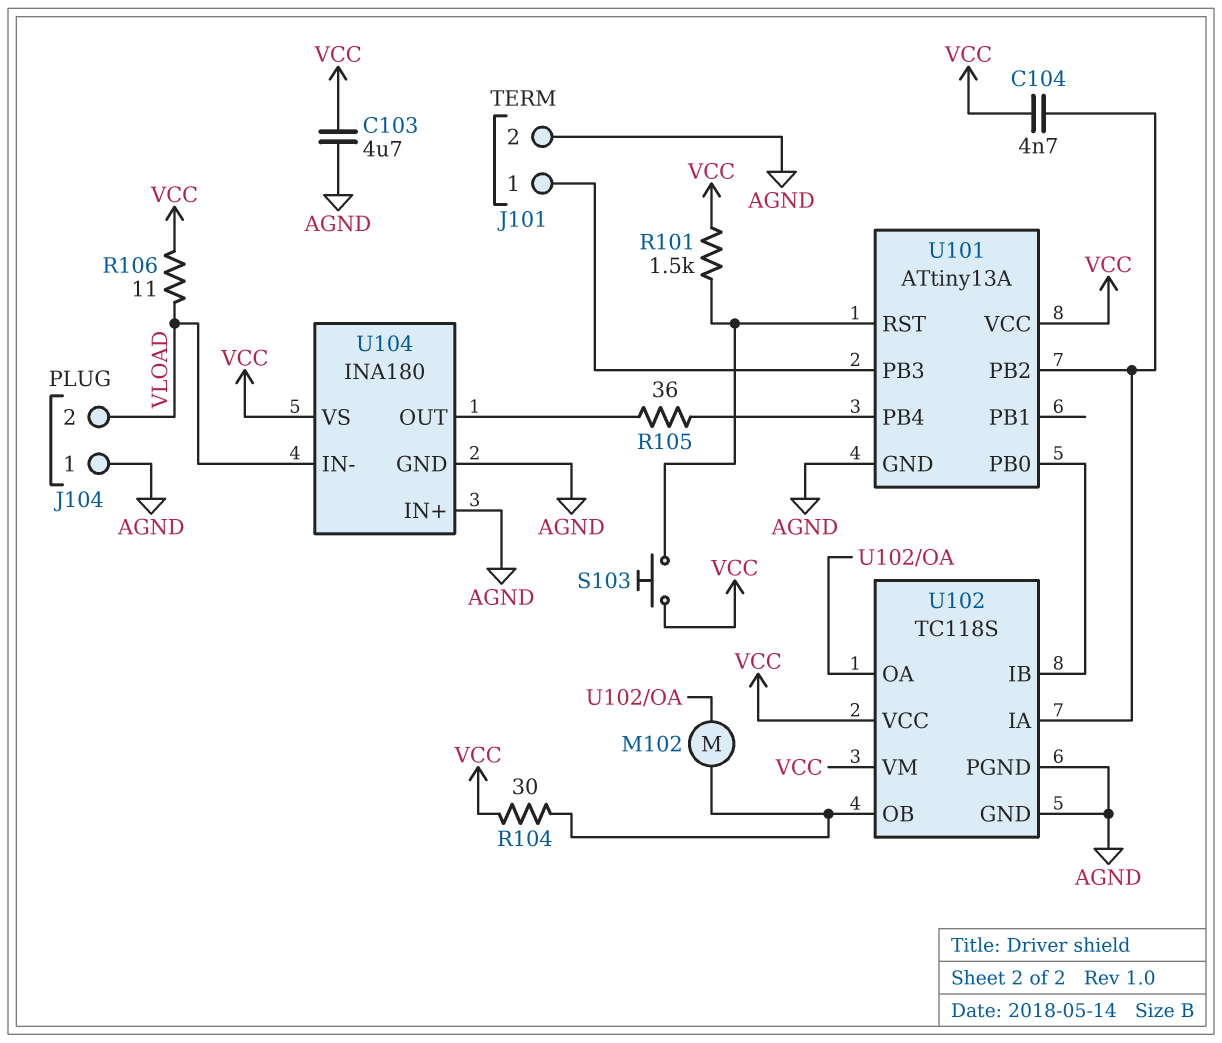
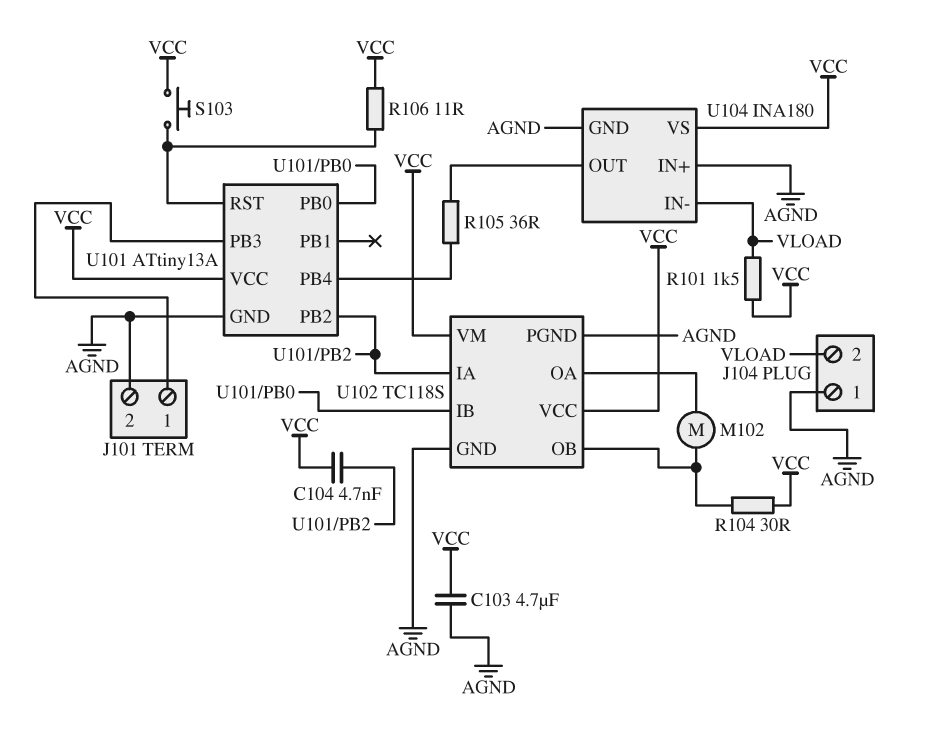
R101: 1.5k (U101/RST, VCC) -> 1.5k (VCC, VLOAD)
R106: 11 (VCC, VLOAD) -> 11 (U101/RST, VCC)

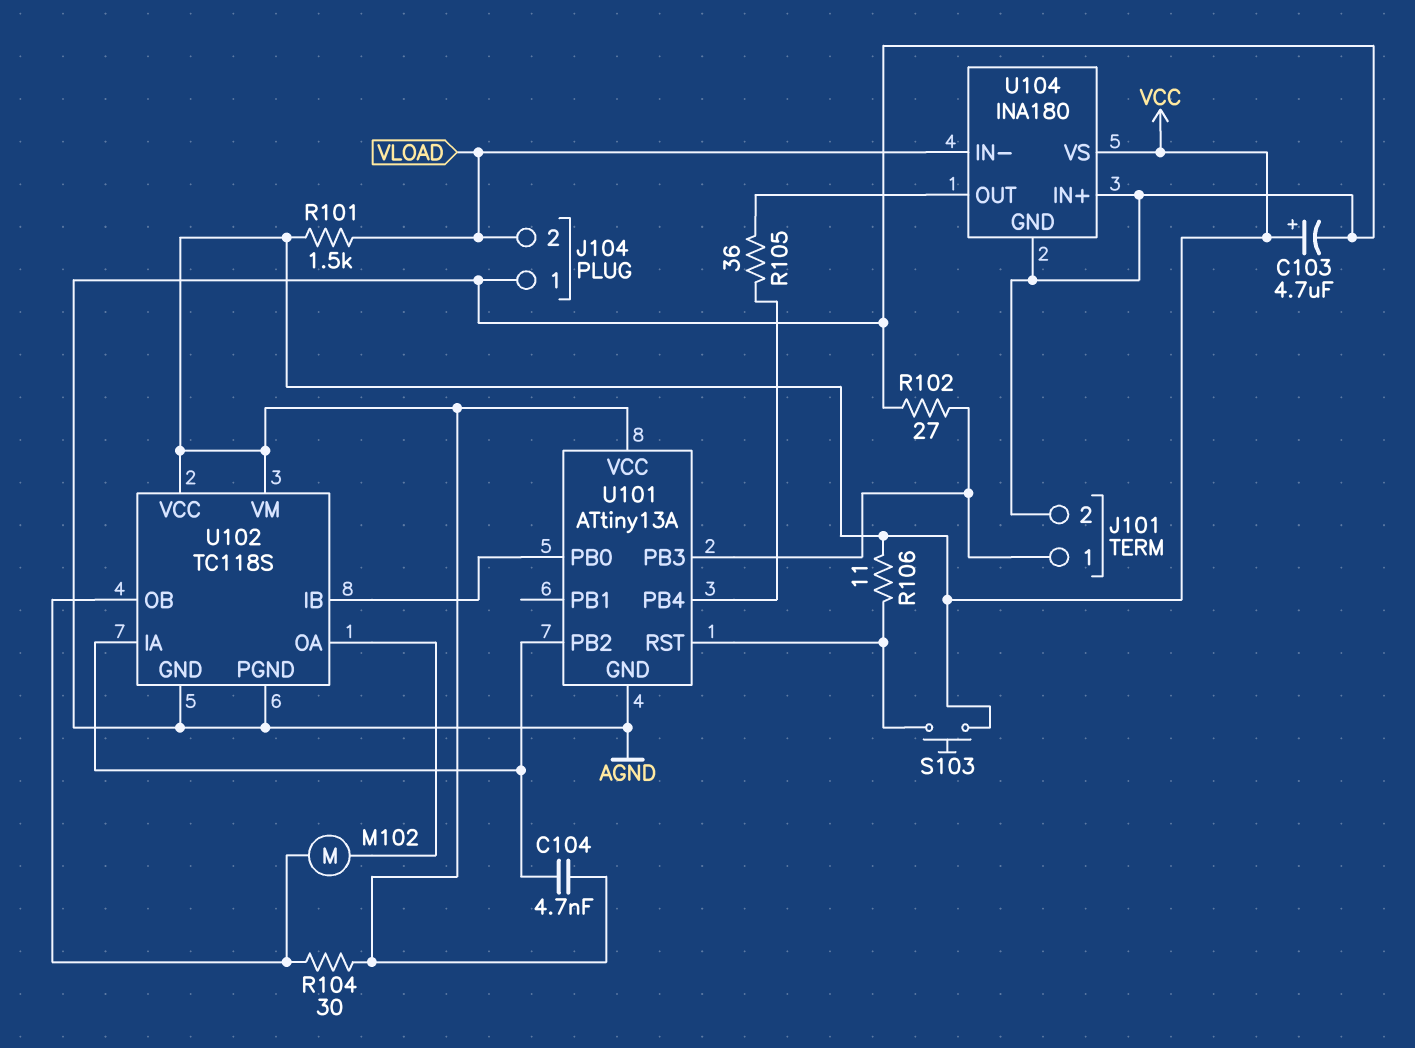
C103: 4.7uF (AGND, VCC) -> 4.7uF (plus VCC, minus AGND)
R102: none -> 27 (AGND, J101/1)

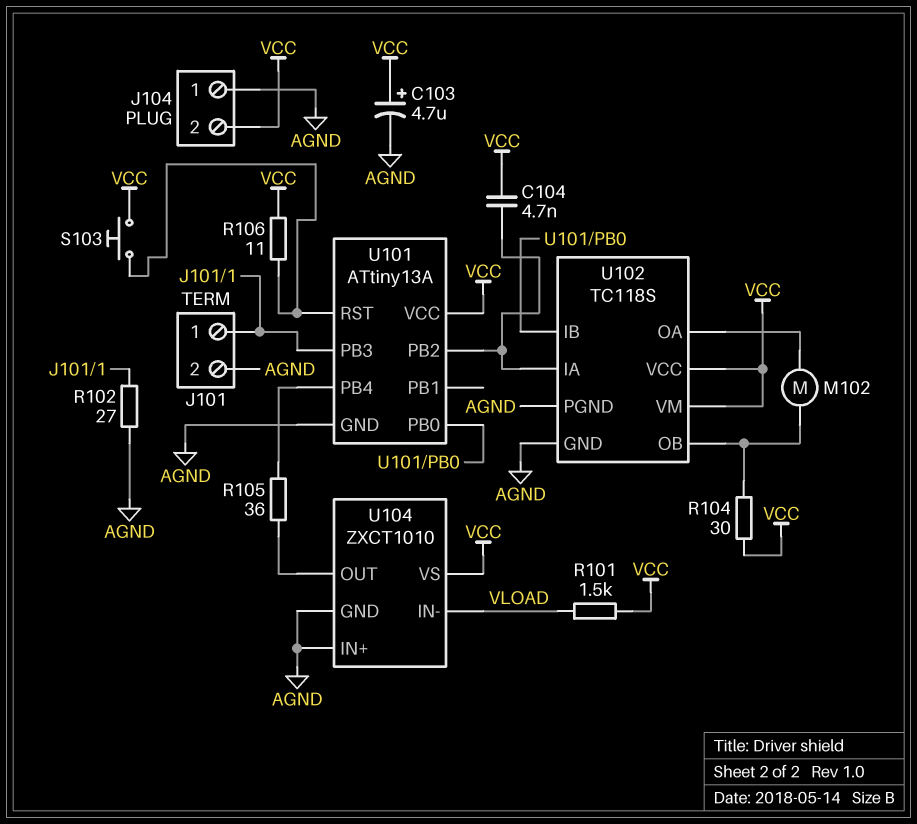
J104 pin 2: VLOAD -> VCC
U104: INA180 -> ZXCT1010

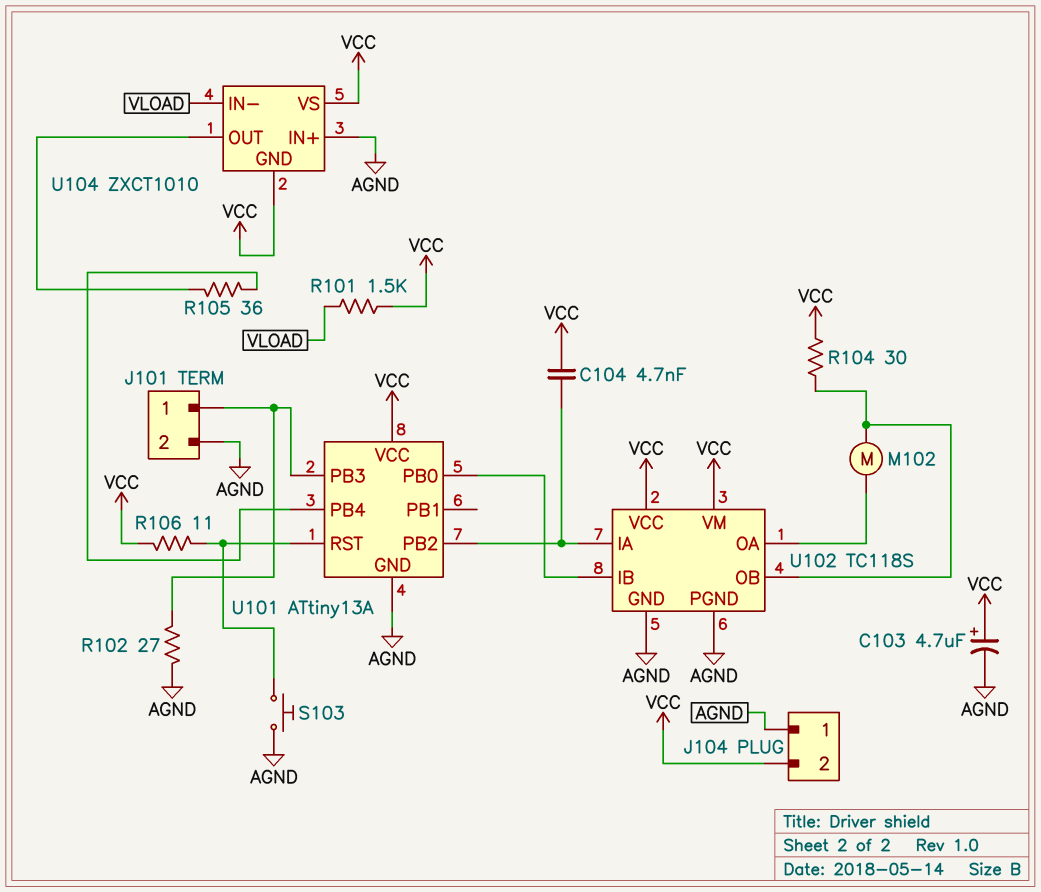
S103: button (U101/RST, VCC) -> button (AGND, U101/RST)
U104 pin GND: AGND -> VCC

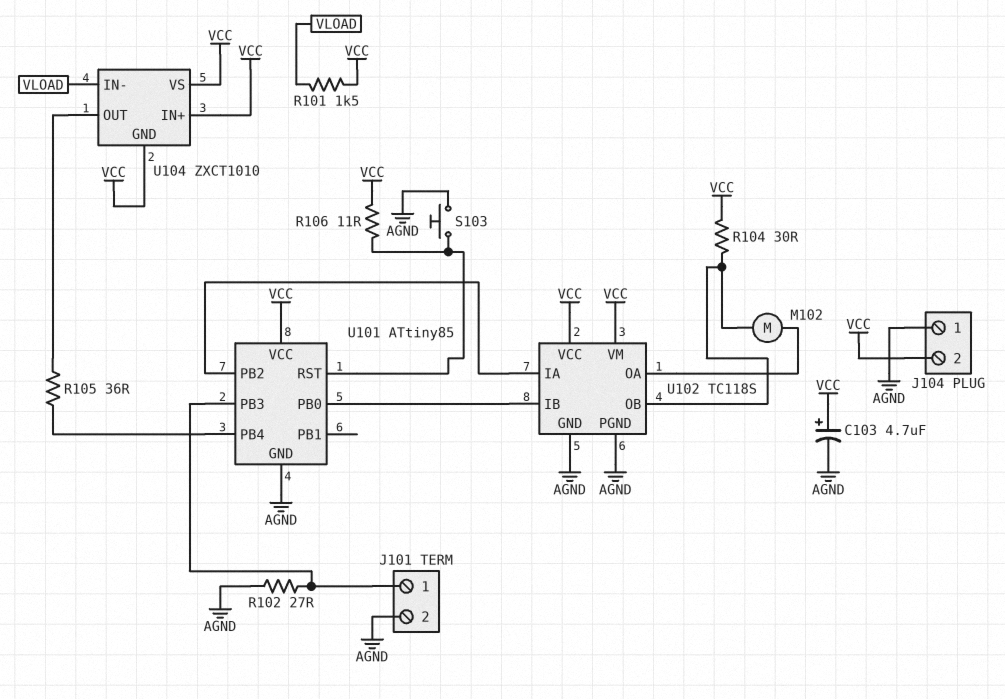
C104: 4.7nF (U101/PB2, VCC) -> none
U101: ATtiny13A -> ATtiny85
U104 pin IN+: AGND -> VCC

